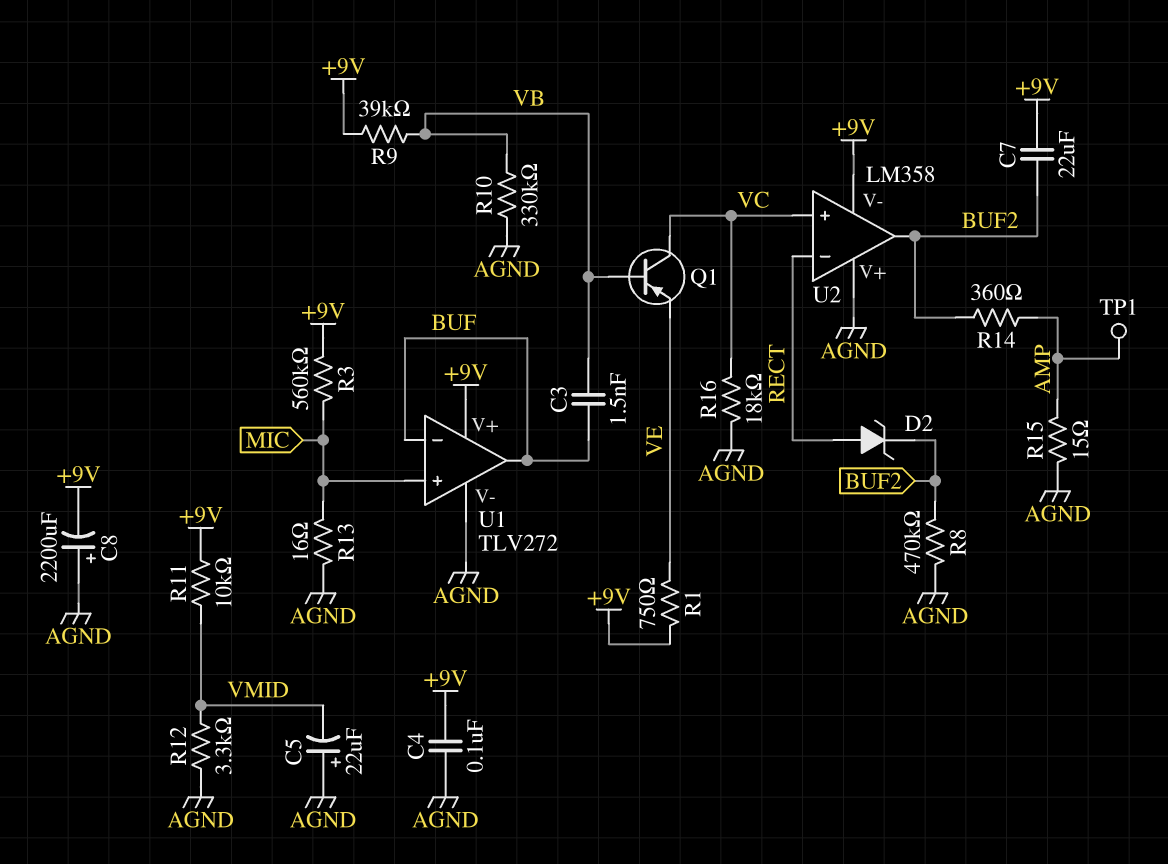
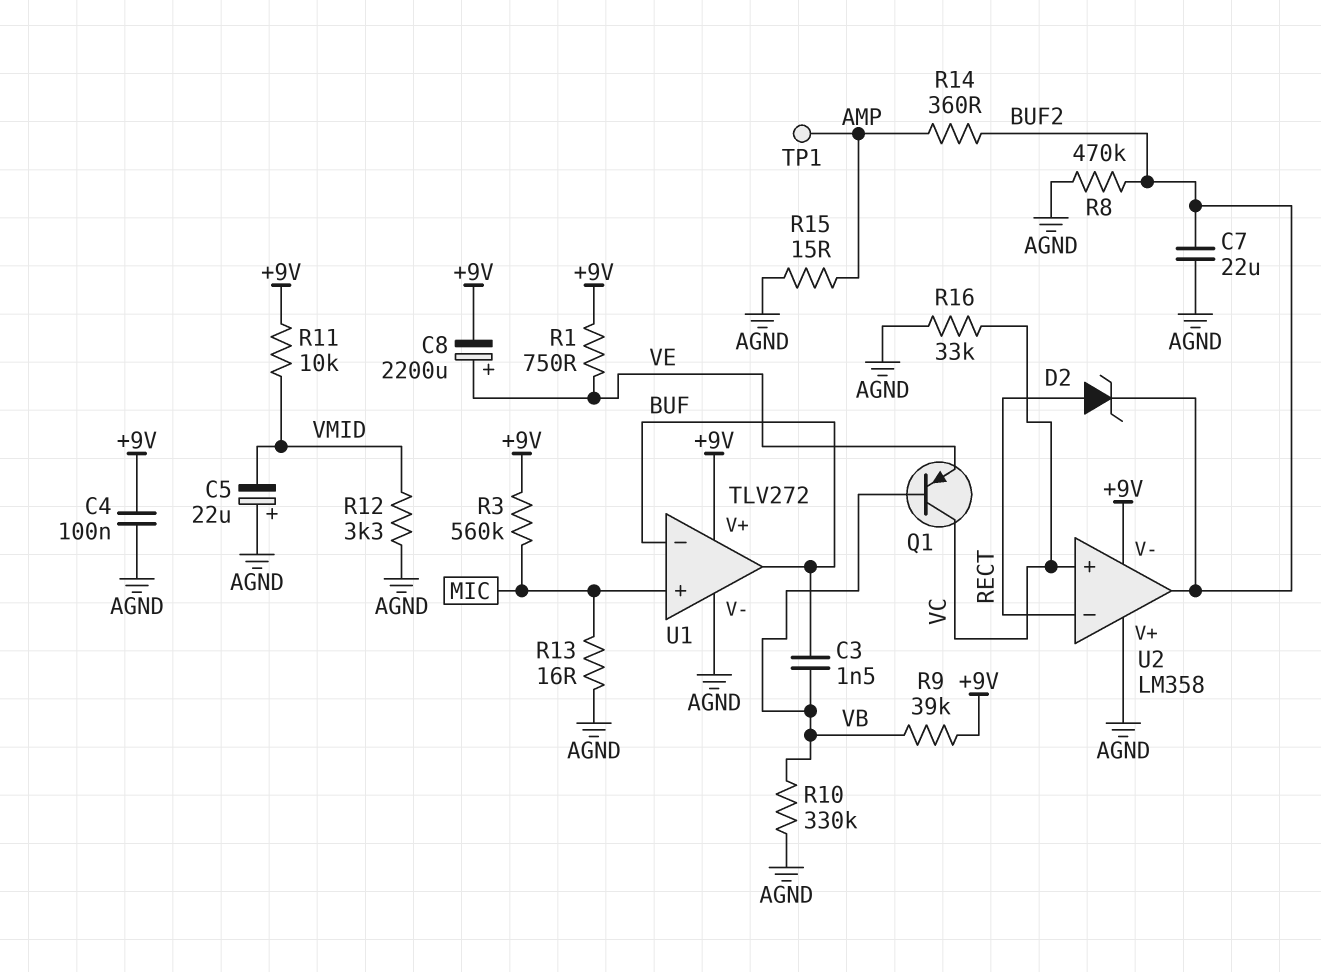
C7: 22uF (+9V, BUF2) -> 22uF (AGND, BUF2)
C8: 2200uF (plus AGND, minus +9V) -> 2200uF (plus VE, minus +9V)
R16: 18k (AGND, VC) -> 33k (AGND, VC)

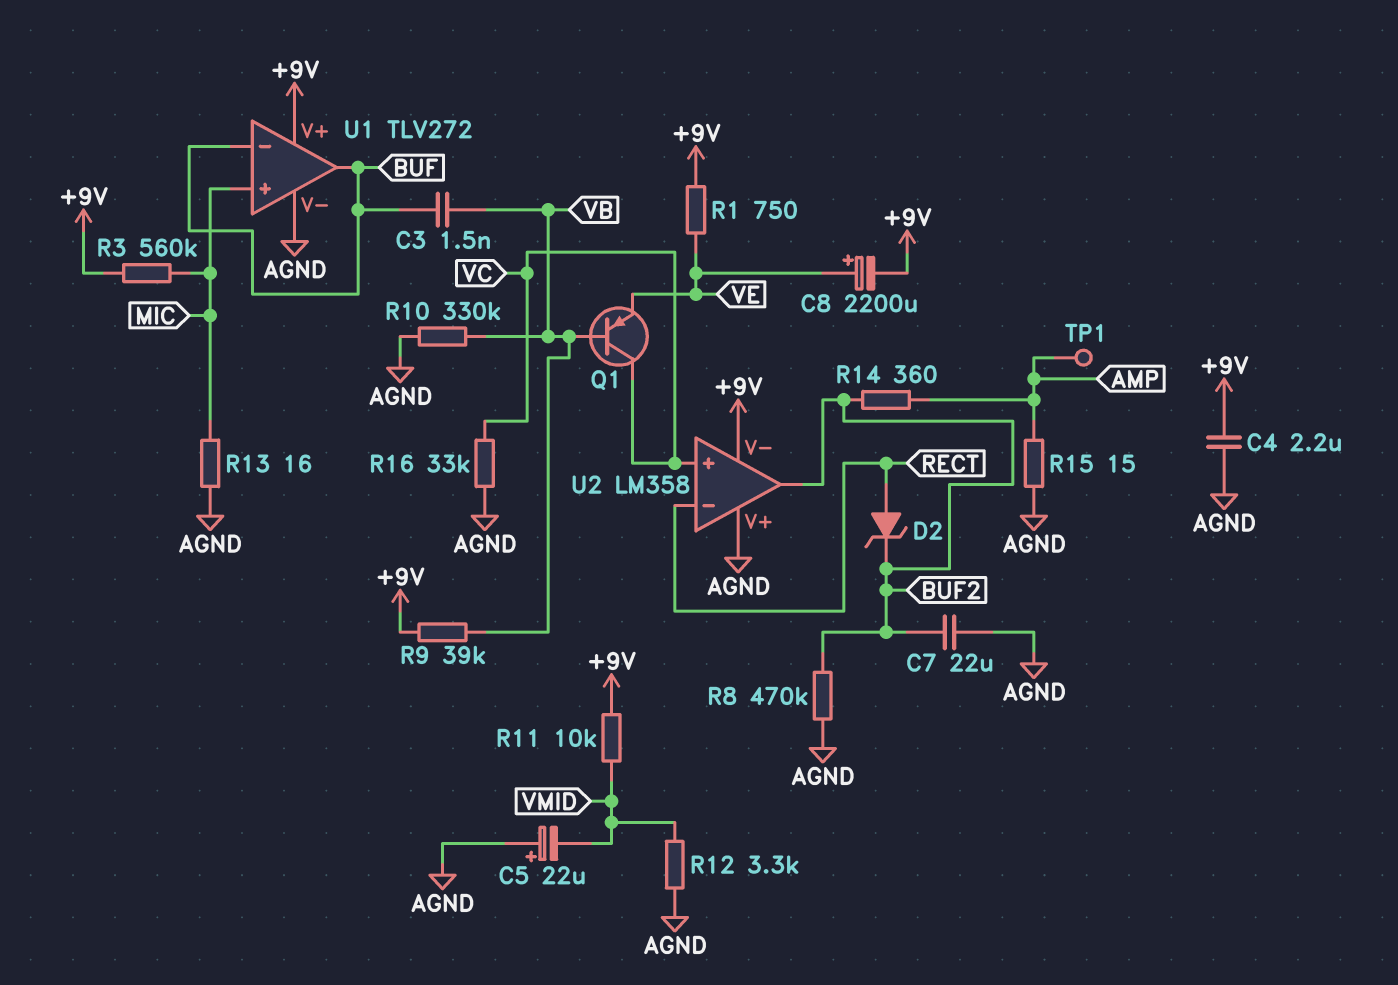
C4: 100nF (+9V, AGND) -> 2.2uF (+9V, AGND)

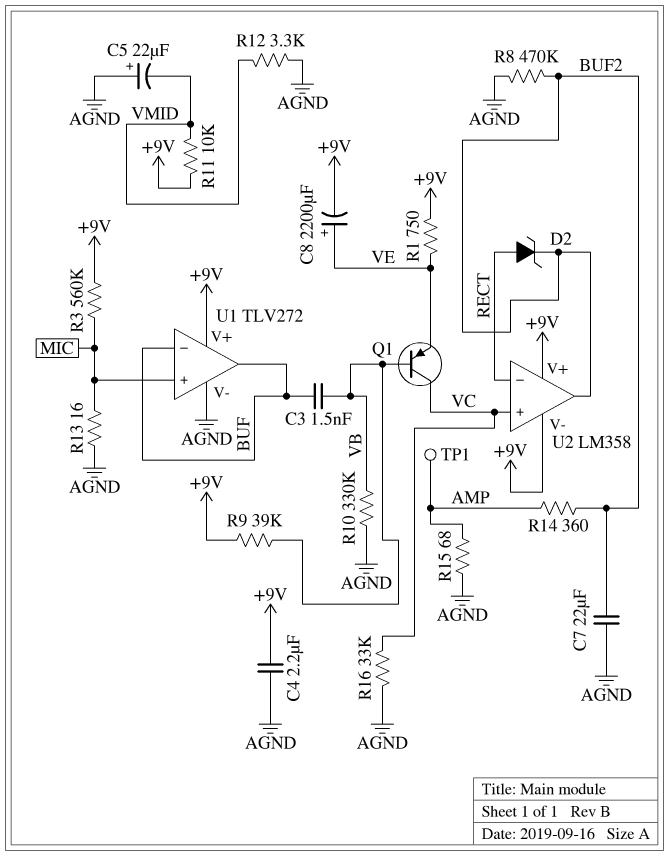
R15: 15 (AGND, AMP) -> 68 (AGND, AMP)
U2 pin V+: AGND -> +9V

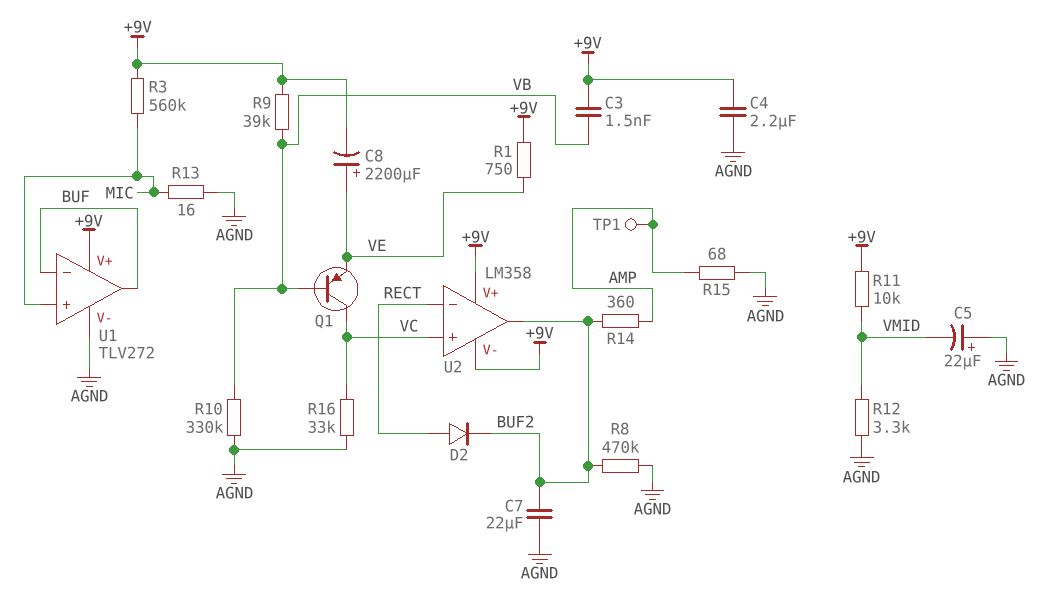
C3: 1.5nF (BUF, VB) -> 1.5nF (+9V, VB)
D2: zener (A RECT, K BUF2) -> diode (A RECT, K BUF2)

